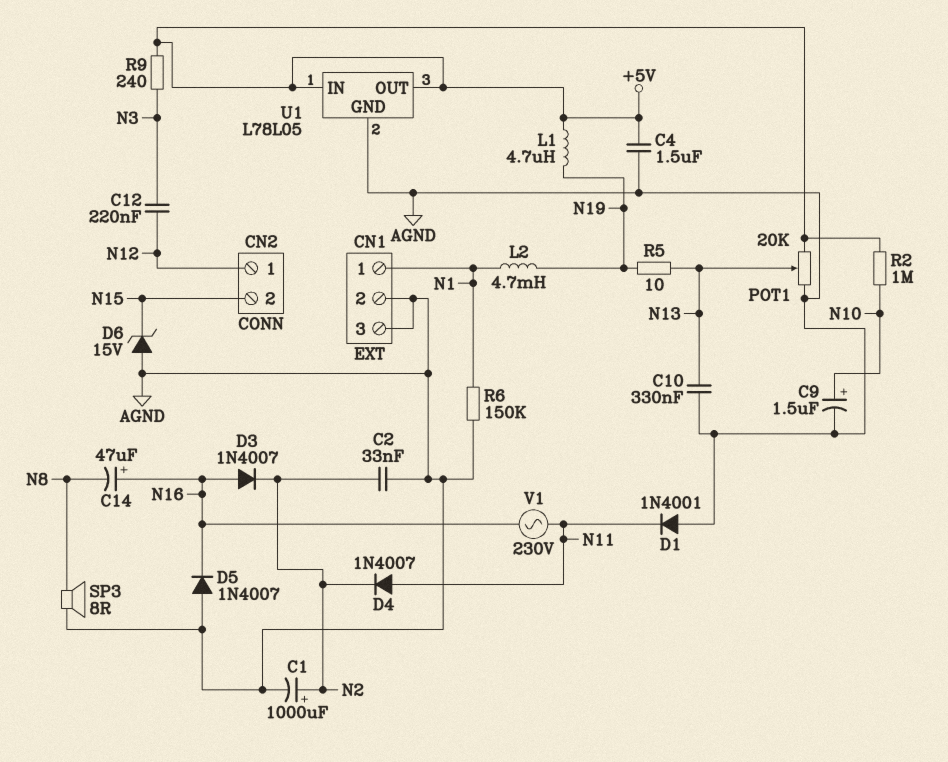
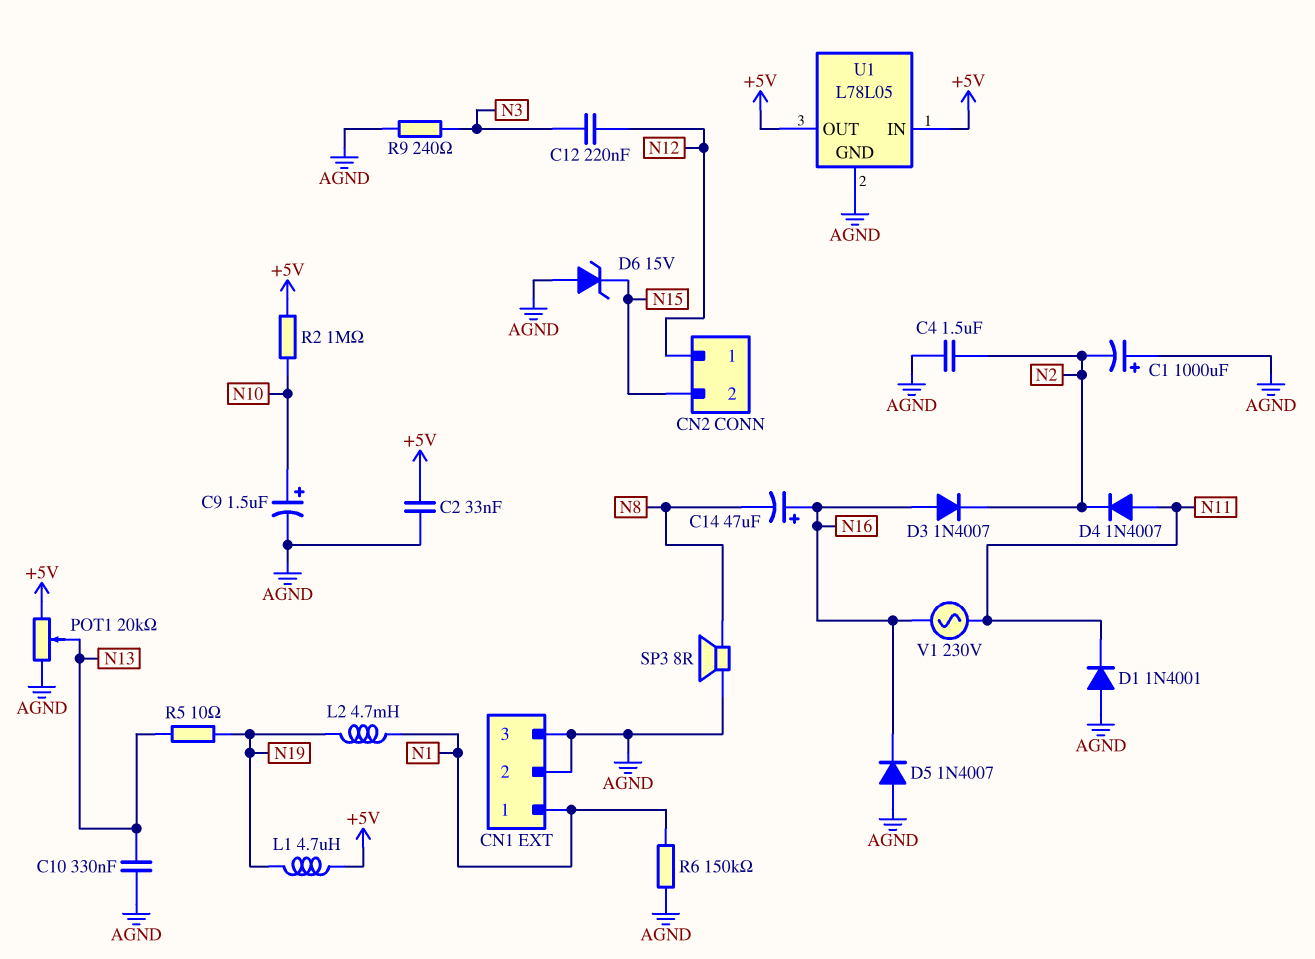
C1: 1000uF (plus N2, minus AGND) -> 1000uF (plus AGND, minus N2)
C2: 33nF (AGND, N2) -> 33nF (+5V, AGND)
C4: 1.5uF (+5V, AGND) -> 1.5uF (AGND, N2)
R9: 240 (+5V, N3) -> 240 (AGND, N3)

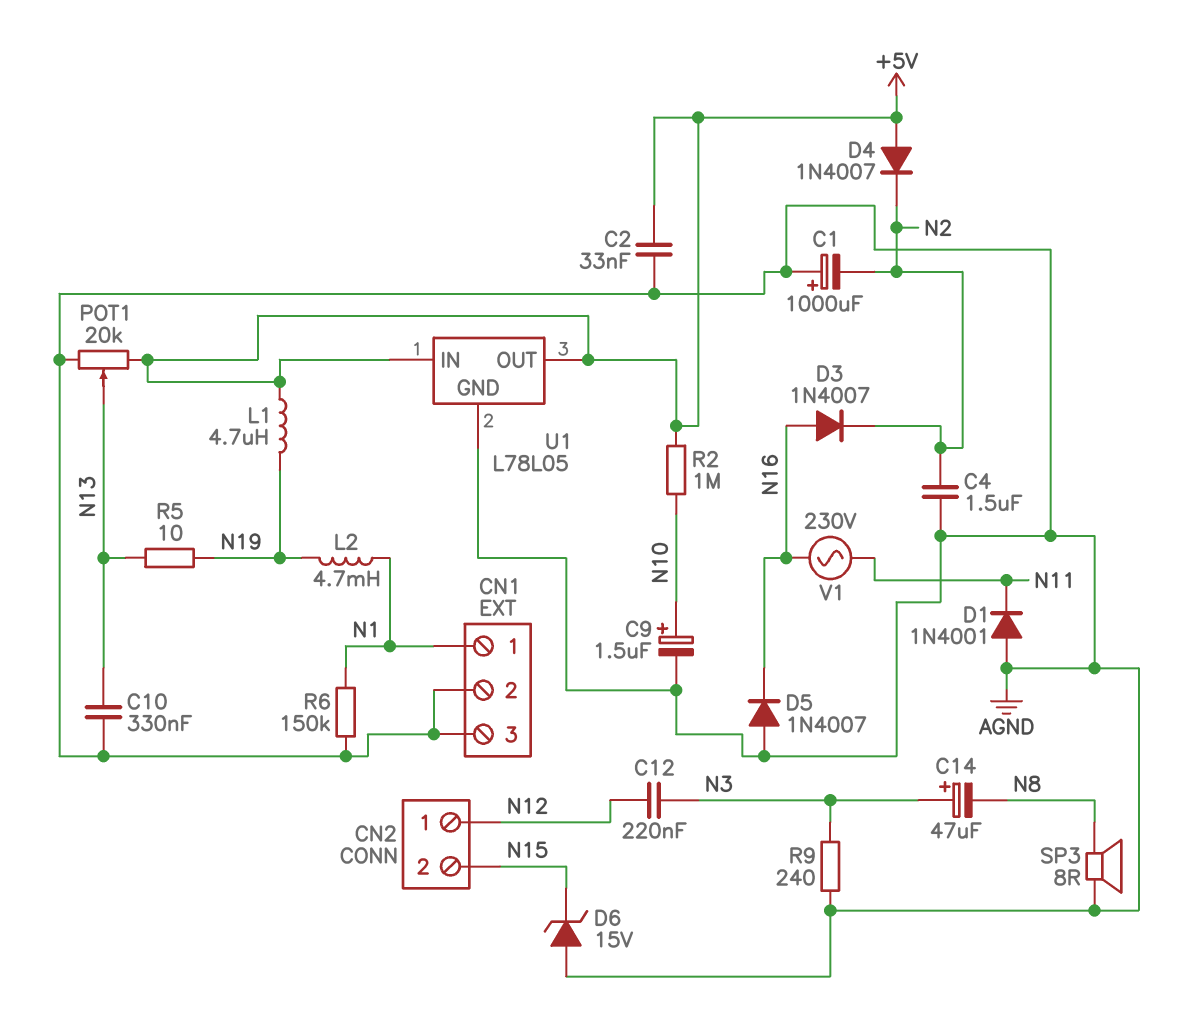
C14: 47uF (plus N16, minus N8) -> 47uF (plus N3, minus N8)
D4: diode 1N4007 (A N11, K N2) -> diode 1N4007 (A +5V, K N2)

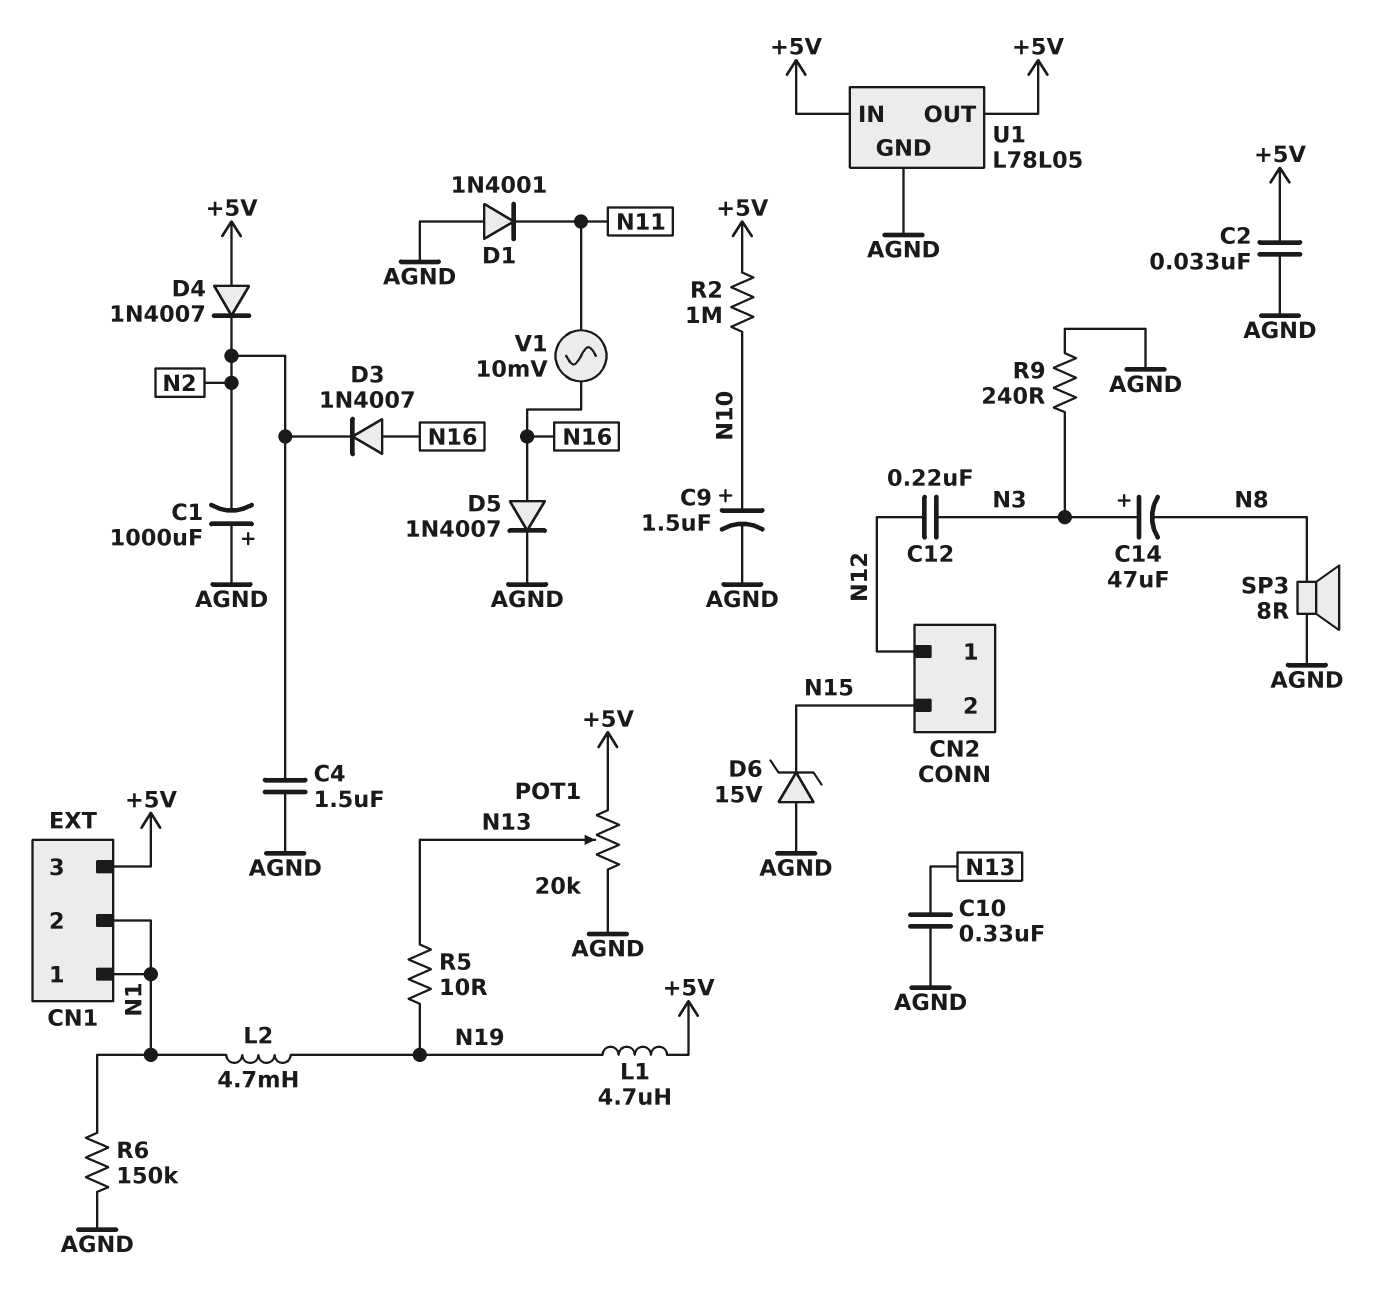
CN1 pin 2: AGND -> N1
CN1 pin 3: AGND -> +5V
D5: diode 1N4007 (A AGND, K N16) -> diode 1N4007 (A N16, K AGND)
V1: AC 230V (N11, N16) -> AC 10mV (N11, N16)

